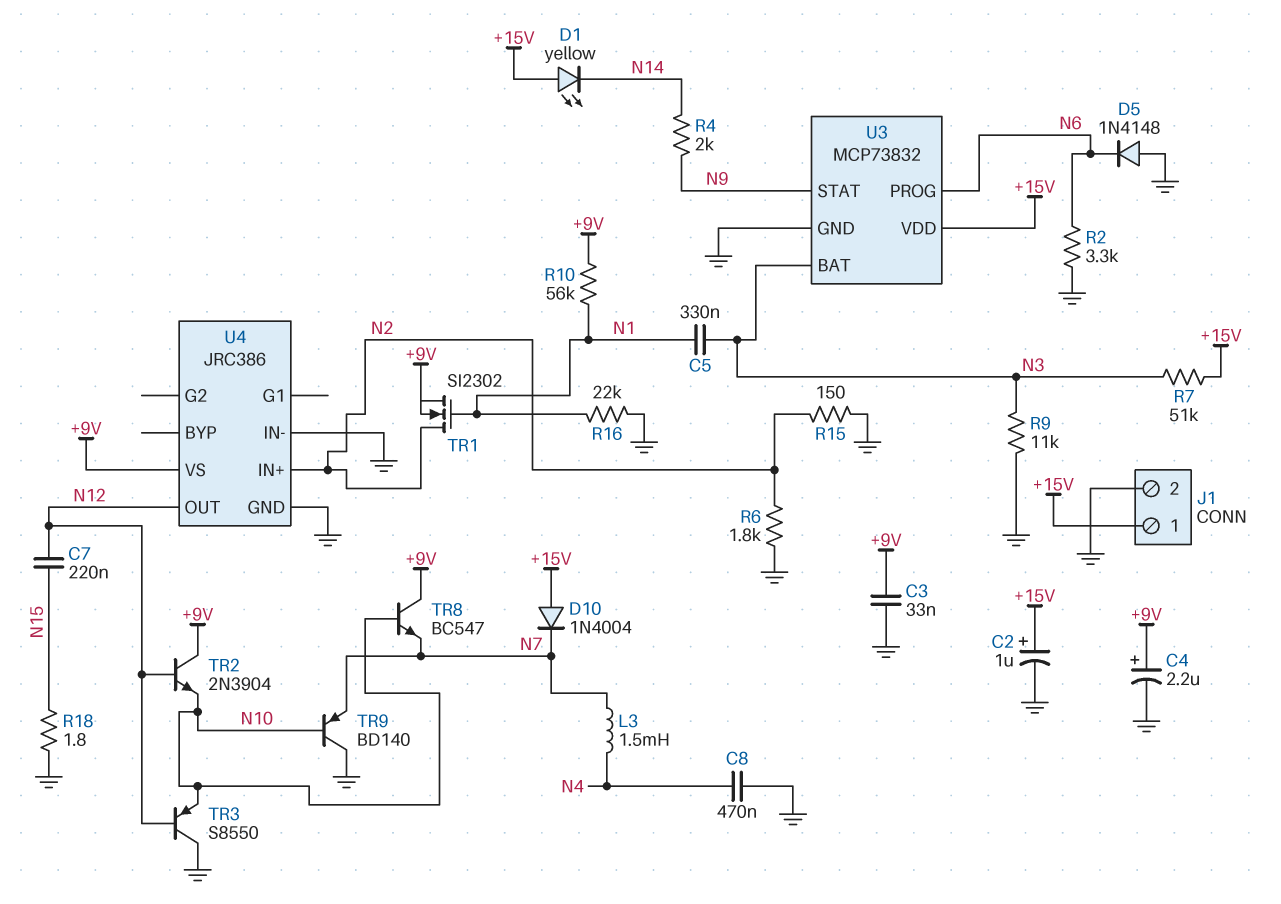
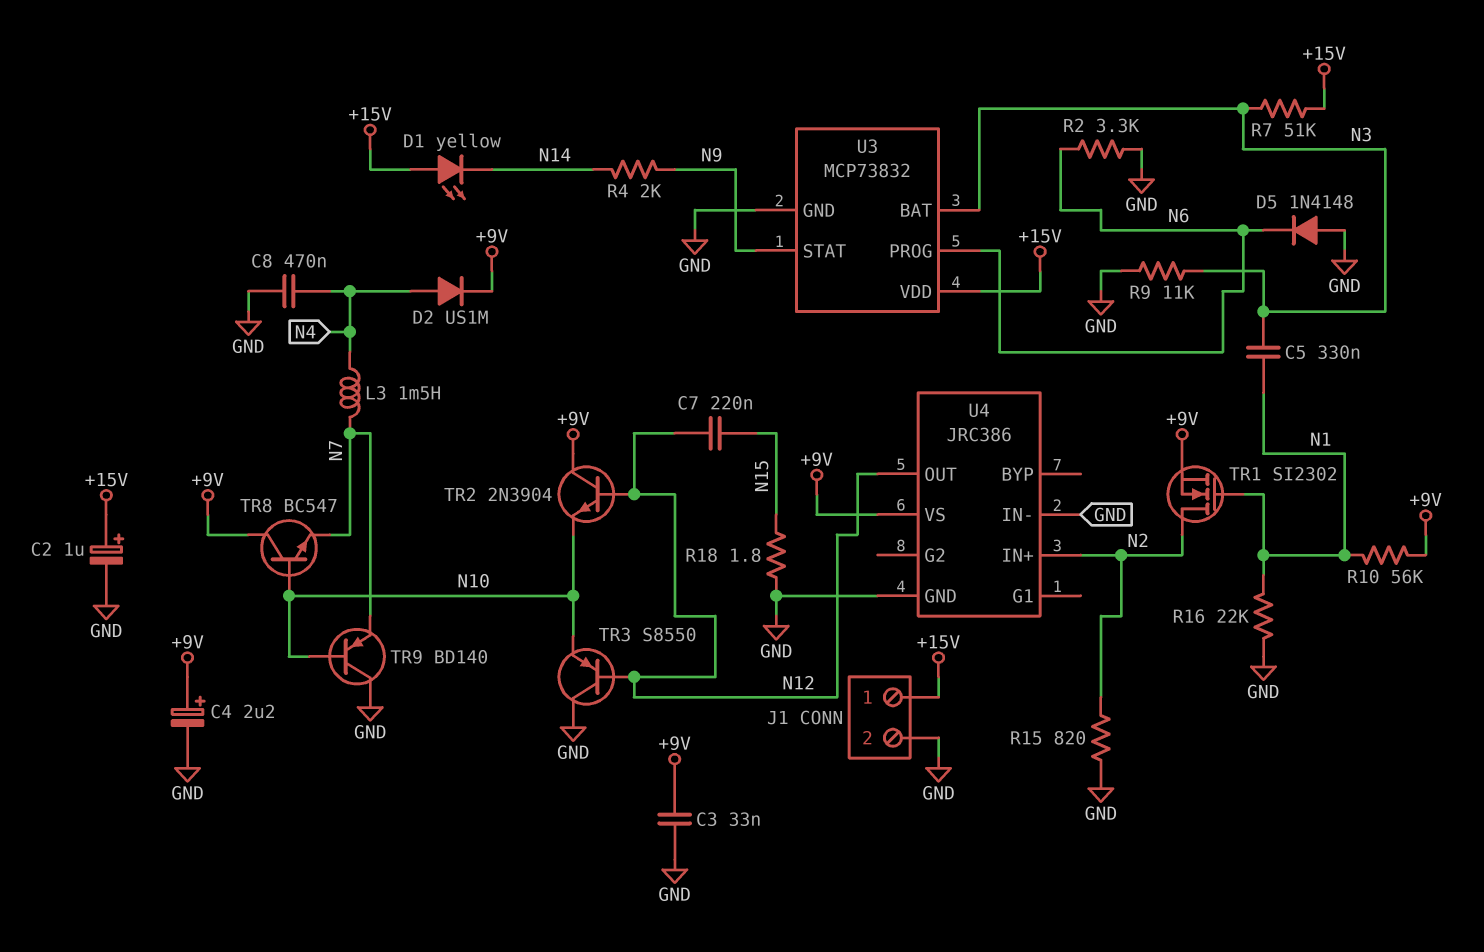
D2: none -> diode US1M (A N4, K +9V)
D10: diode 1N4004 (A +15V, K N7) -> none
R6: 1.8k (GND, N2) -> none
R15: 150 (GND, N2) -> 820 (GND, N2)

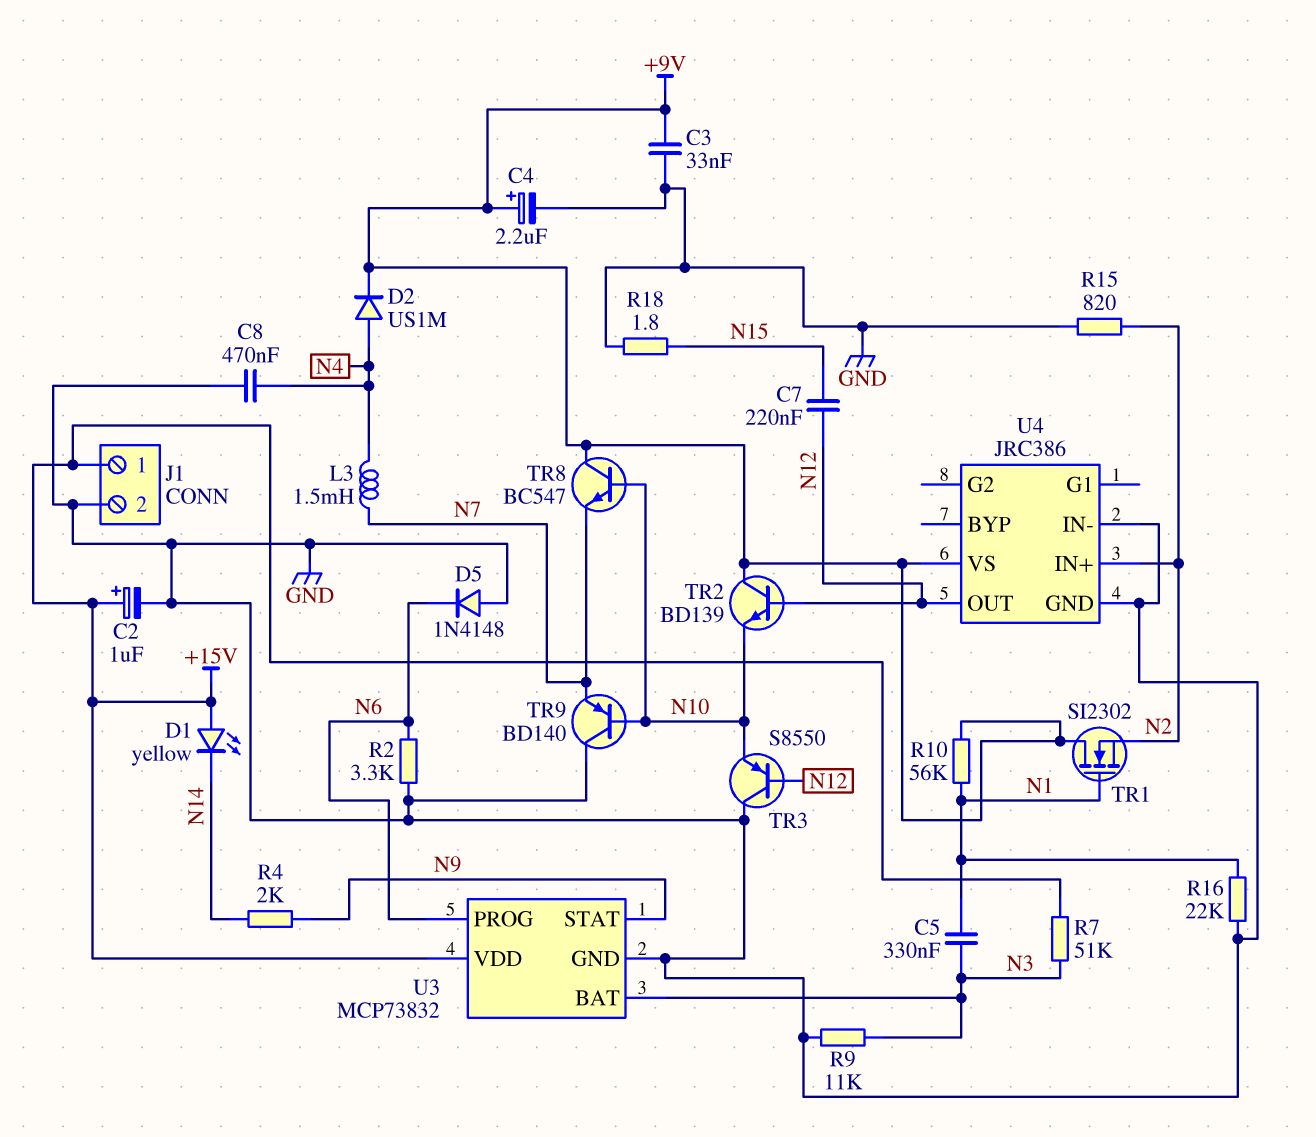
TR1: NMOS SI2302 (G N1, D N2, S +9V) -> NMOS SI2302 (G N1, D +9V, S N2)
TR2: NPN 2N3904 (B N12, C +9V, E N10) -> NPN BD139 (B N12, C +9V, E N10)

